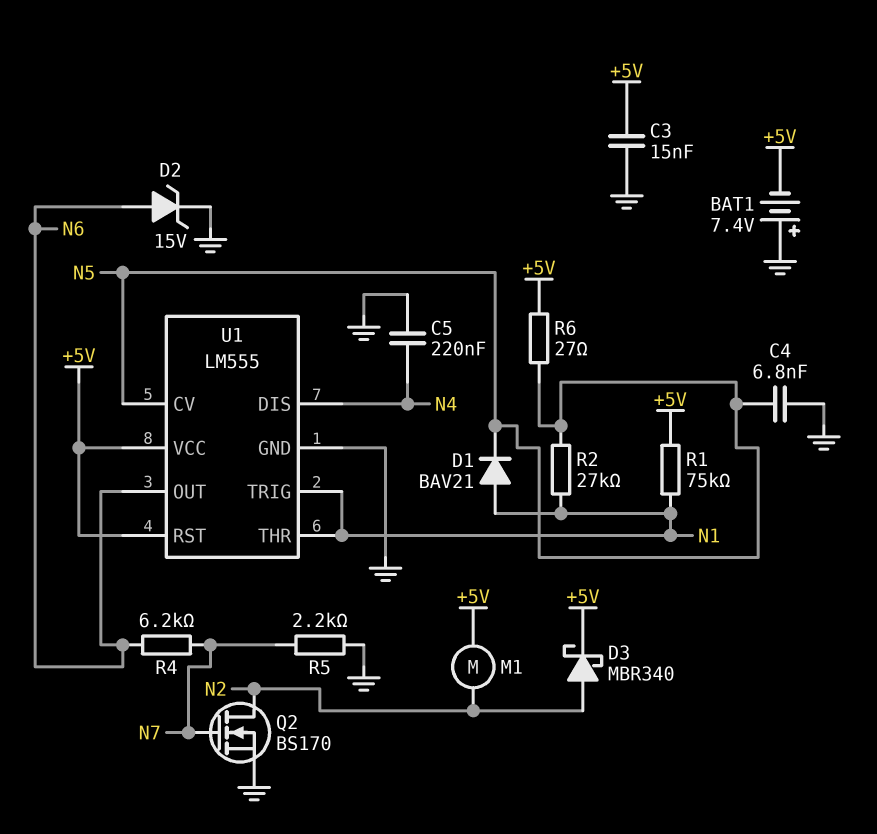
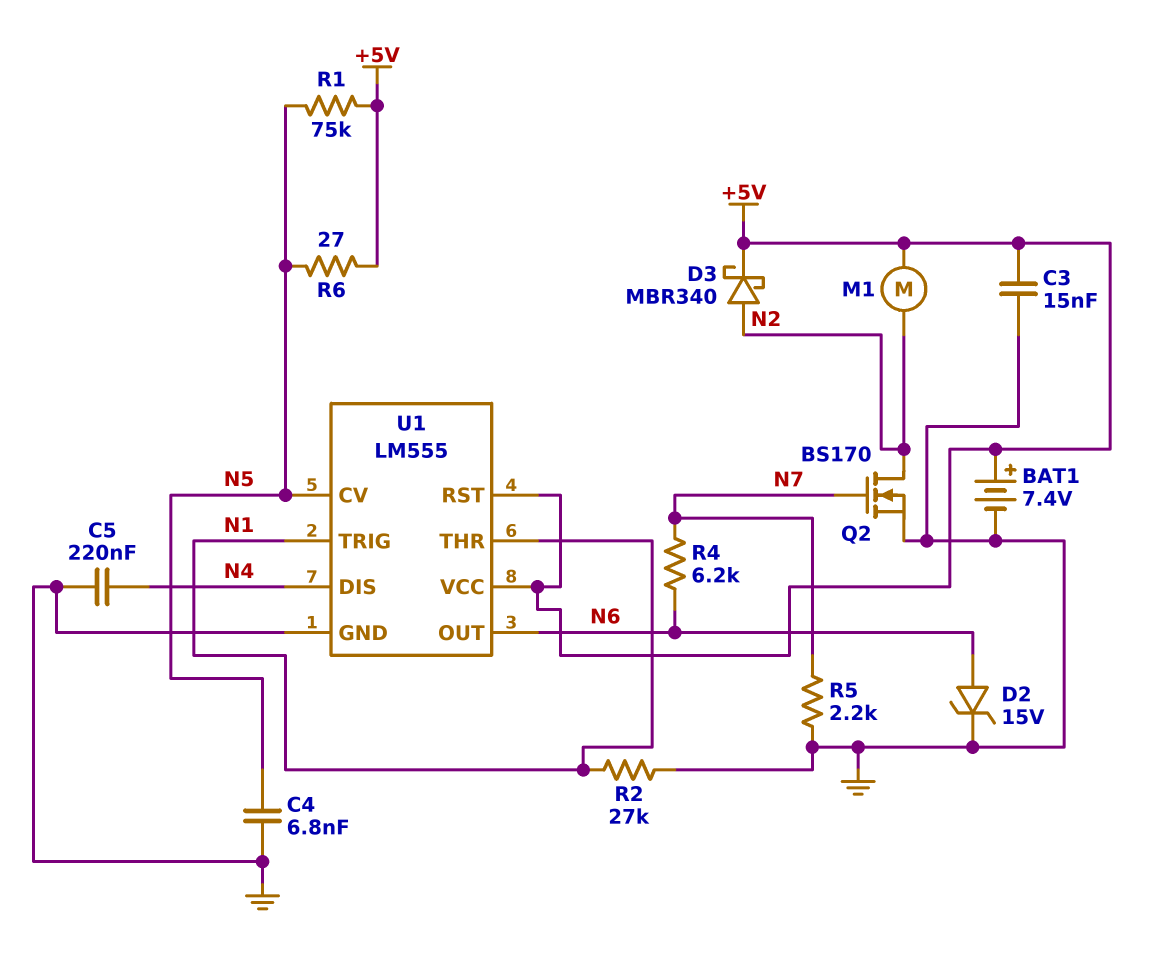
BAT1: 7.4V (plus GND, minus +5V) -> 7.4V (plus +5V, minus GND)
D1: diode BAV21 (A N1, K N5) -> none
R1: 75k (+5V, N1) -> 75k (+5V, N5)
R2: 27k (N1, N5) -> 27k (GND, N1)

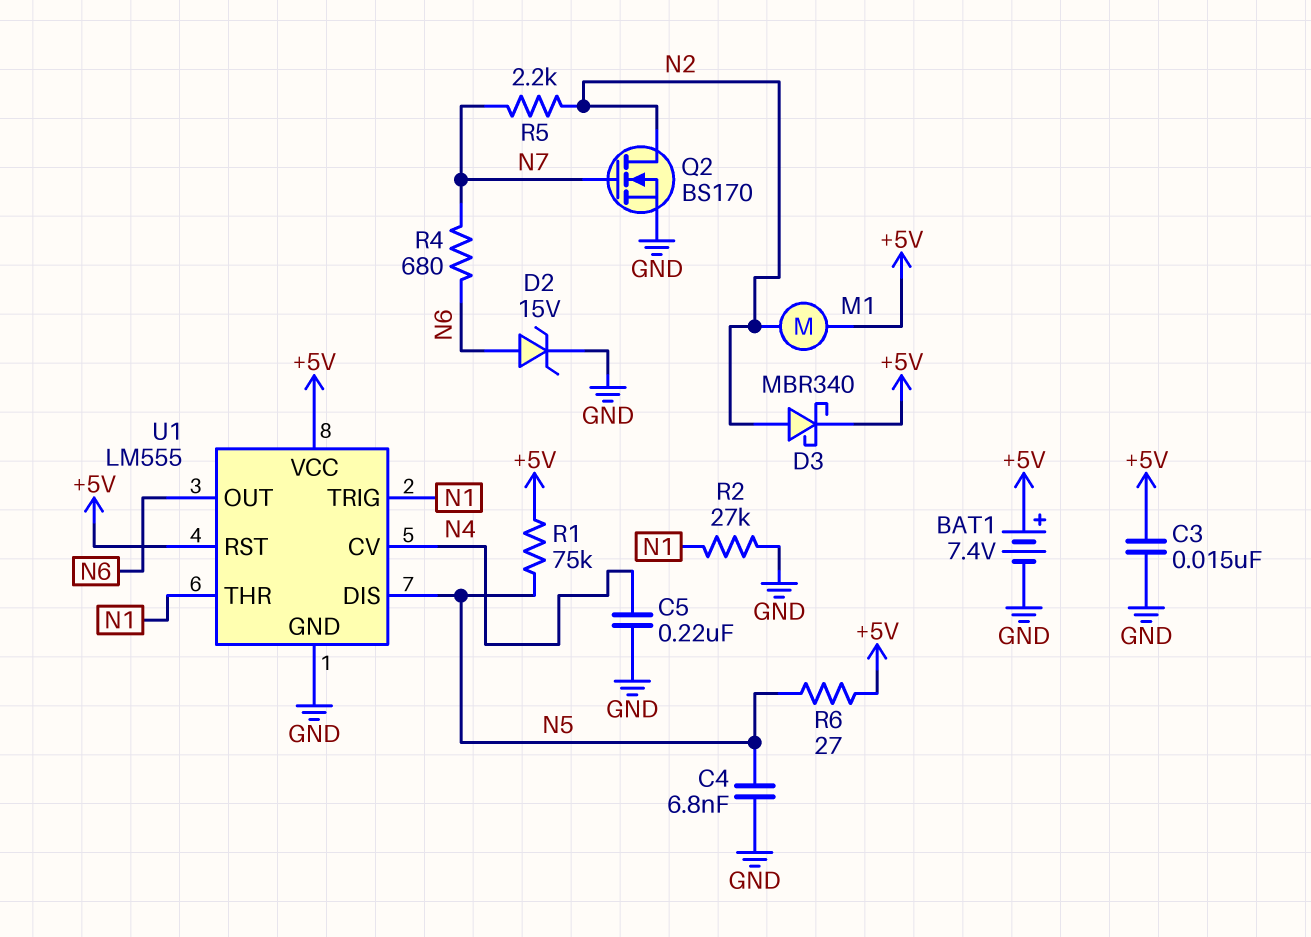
R4: 6.2k (N6, N7) -> 680 (N6, N7)
R5: 2.2k (GND, N7) -> 2.2k (N2, N7)
U1 pin CV: N5 -> N4
U1 pin DIS: N4 -> N5

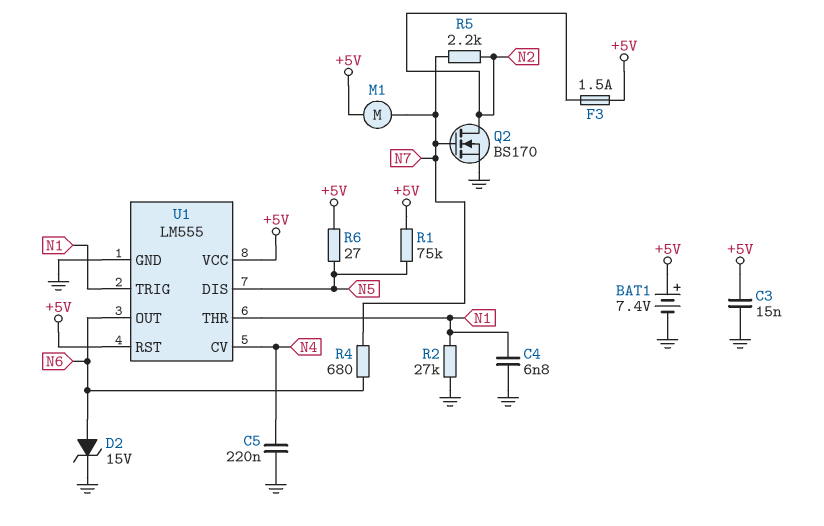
C4: 6.8nF (GND, N5) -> 6.8nF (GND, N1)
D3: schottky MBR340 (A N2, K +5V) -> none
F3: none -> 1.5A (+5V, N2)
M1: motor (+5V, N2) -> motor (+5V, N7)

